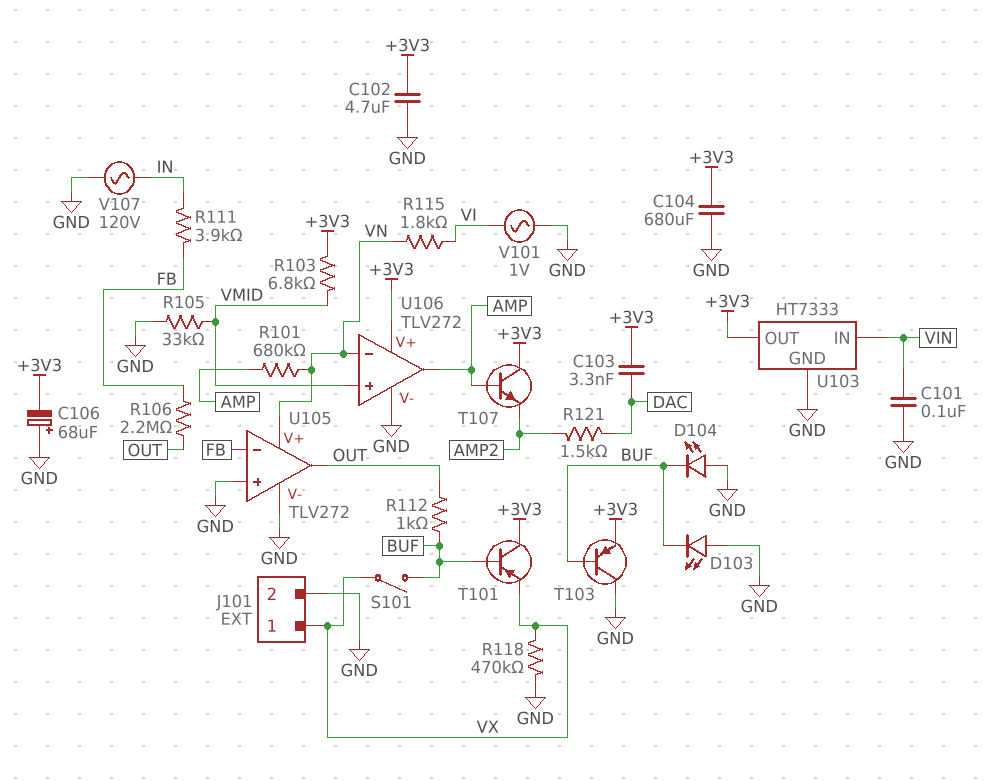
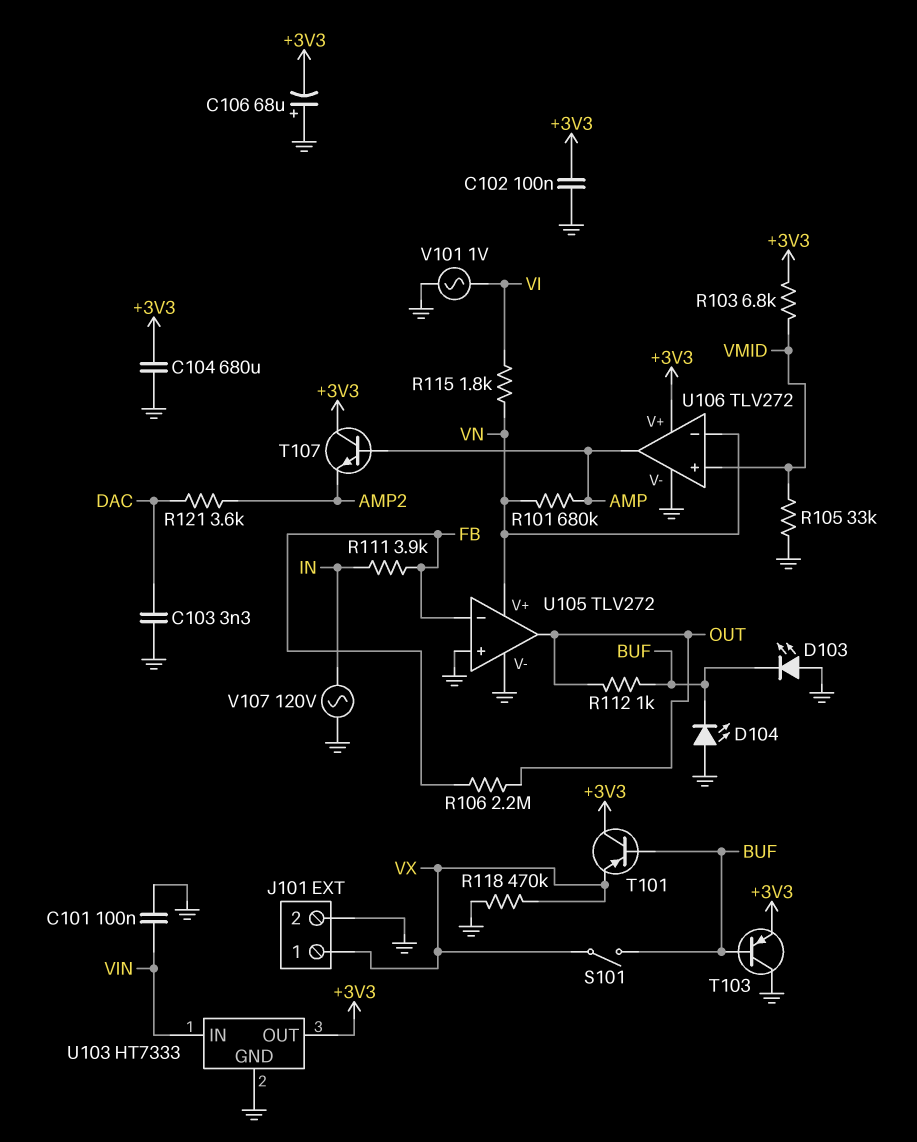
C102: 4.7uF (+3V3, GND) -> 100nF (+3V3, GND)
C103: 3.3nF (+3V3, DAC) -> 3.3nF (DAC, GND)
R121: 1.5k (AMP2, DAC) -> 3.6k (AMP2, DAC)

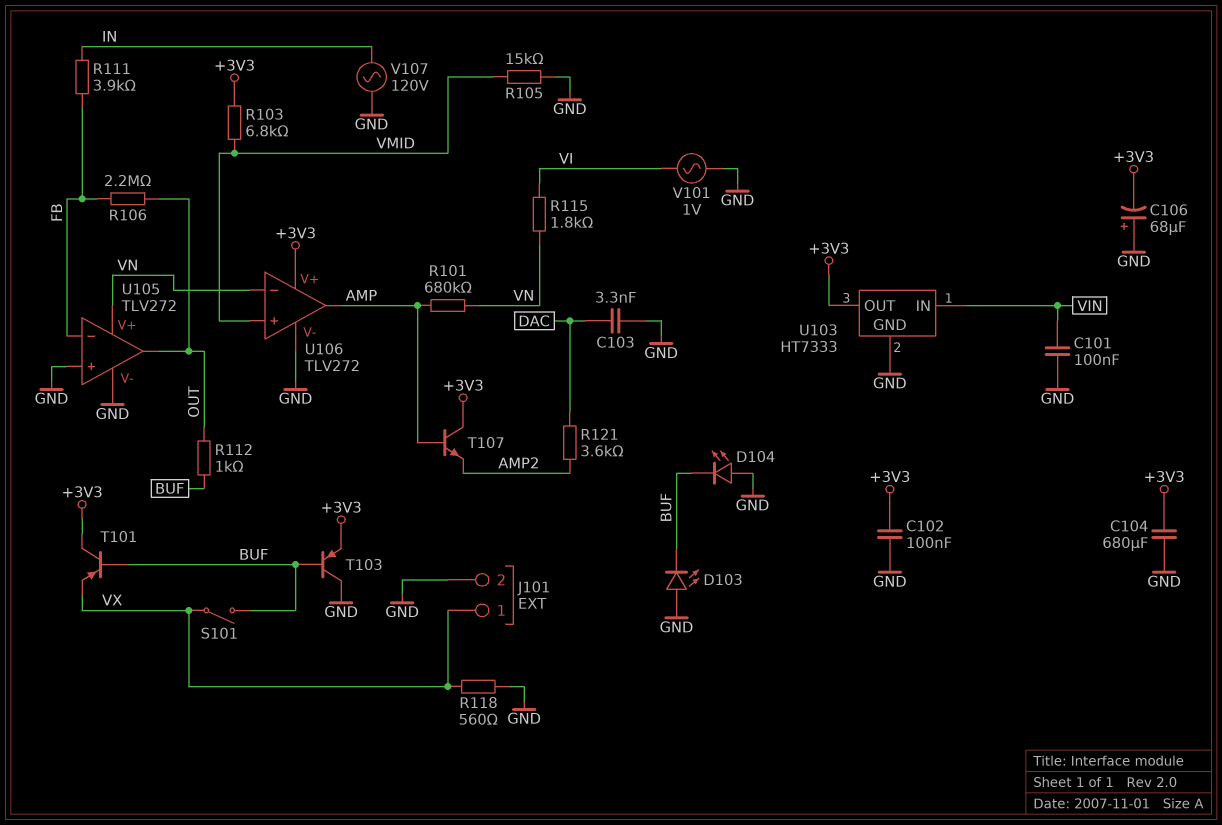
R105: 33k (GND, VMID) -> 15k (GND, VMID)
R118: 470k (GND, VX) -> 560 (GND, VX)

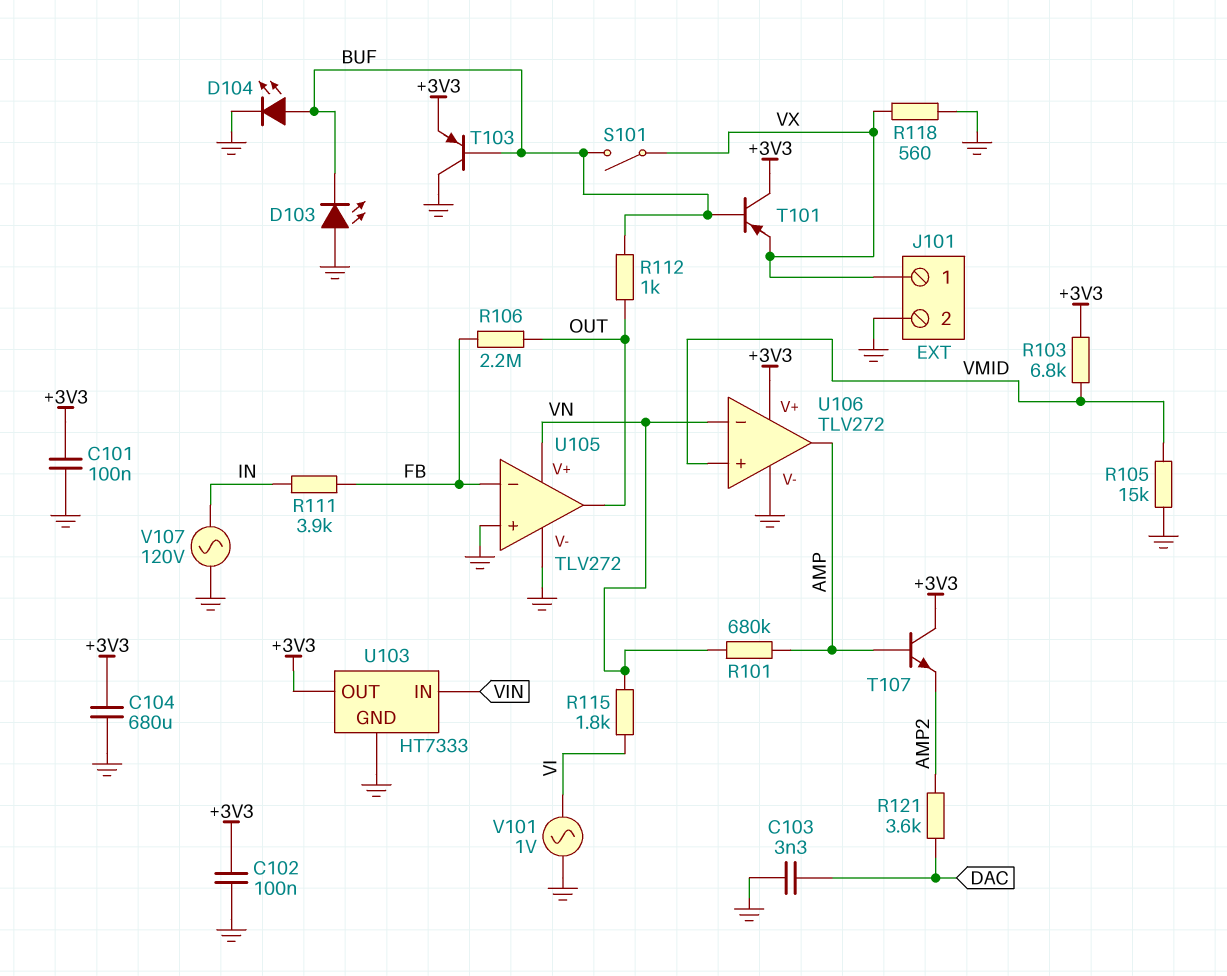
C101: 100nF (GND, VIN) -> 100nF (+3V3, GND)
C106: 68uF (plus GND, minus +3V3) -> none
D104: LED (A GND, K BUF) -> LED (A BUF, K GND)

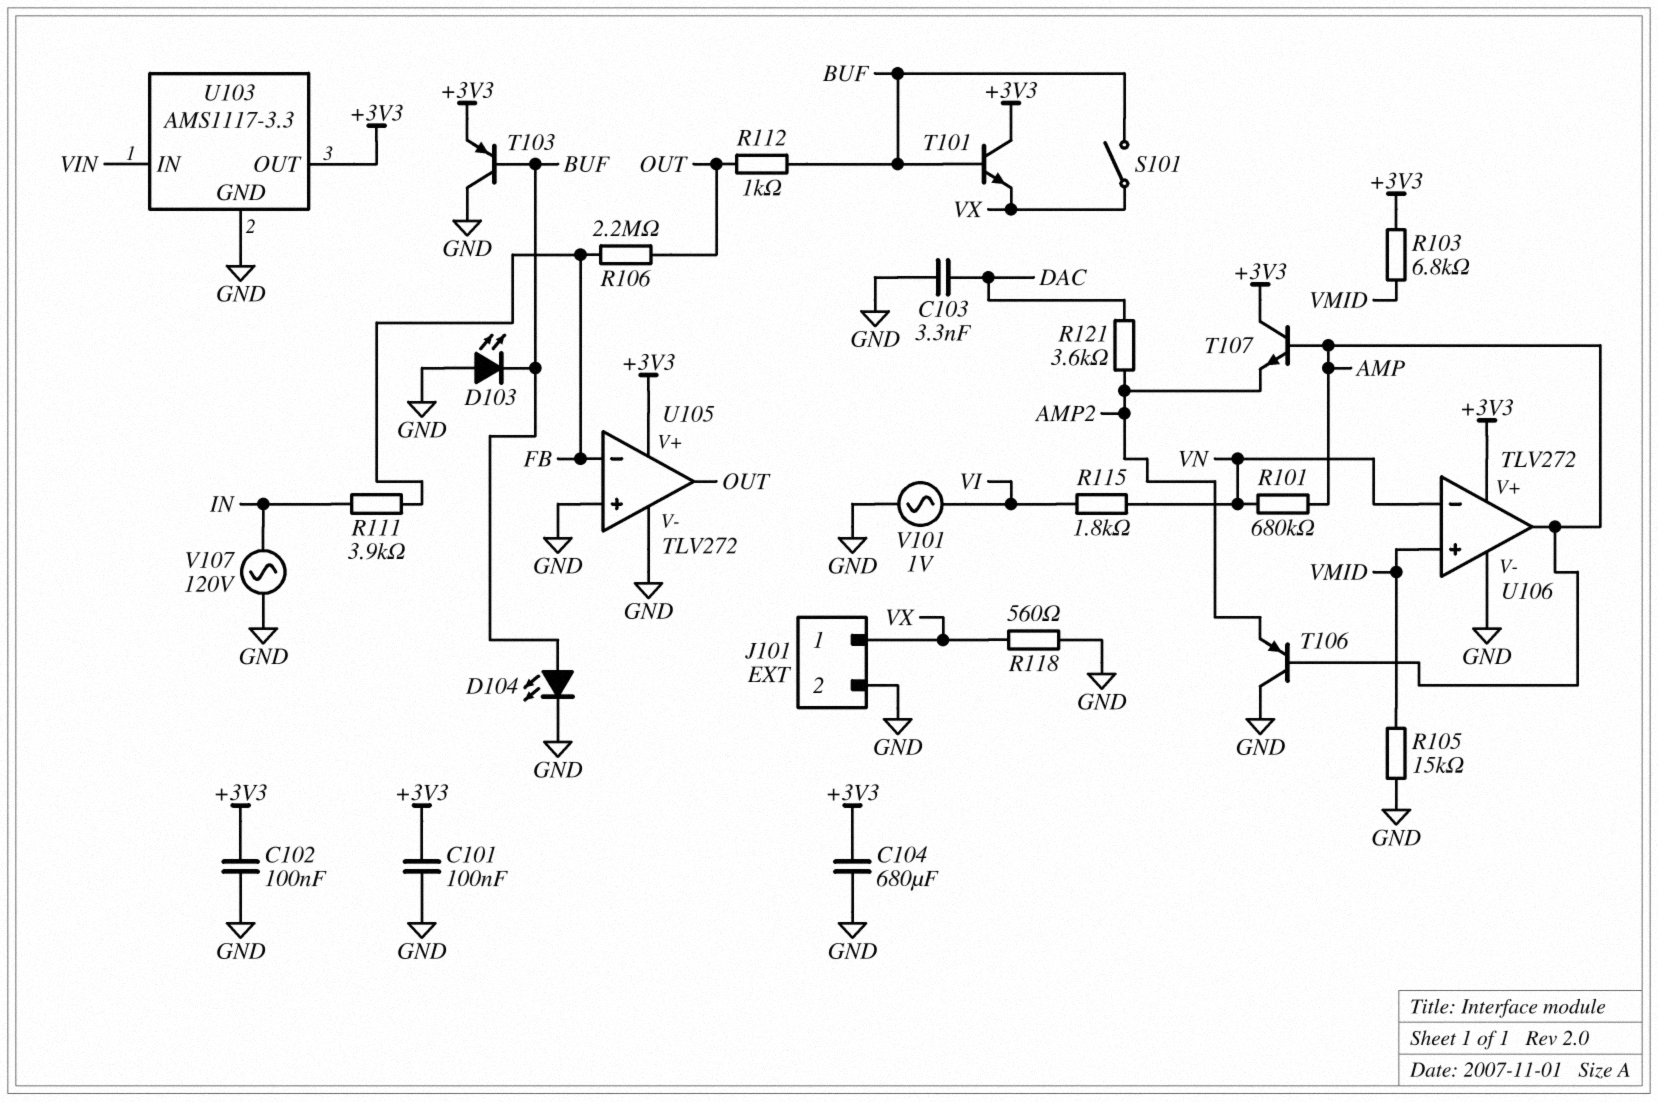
T101: PNP (B BUF, C +3V3, E VX) -> NPN (B BUF, C +3V3, E VX)
T106: none -> PNP (B AMP, C GND, E AMP2)
U103: HT7333 -> AMS1117-3.3
U105 pin V+: VN -> +3V3

